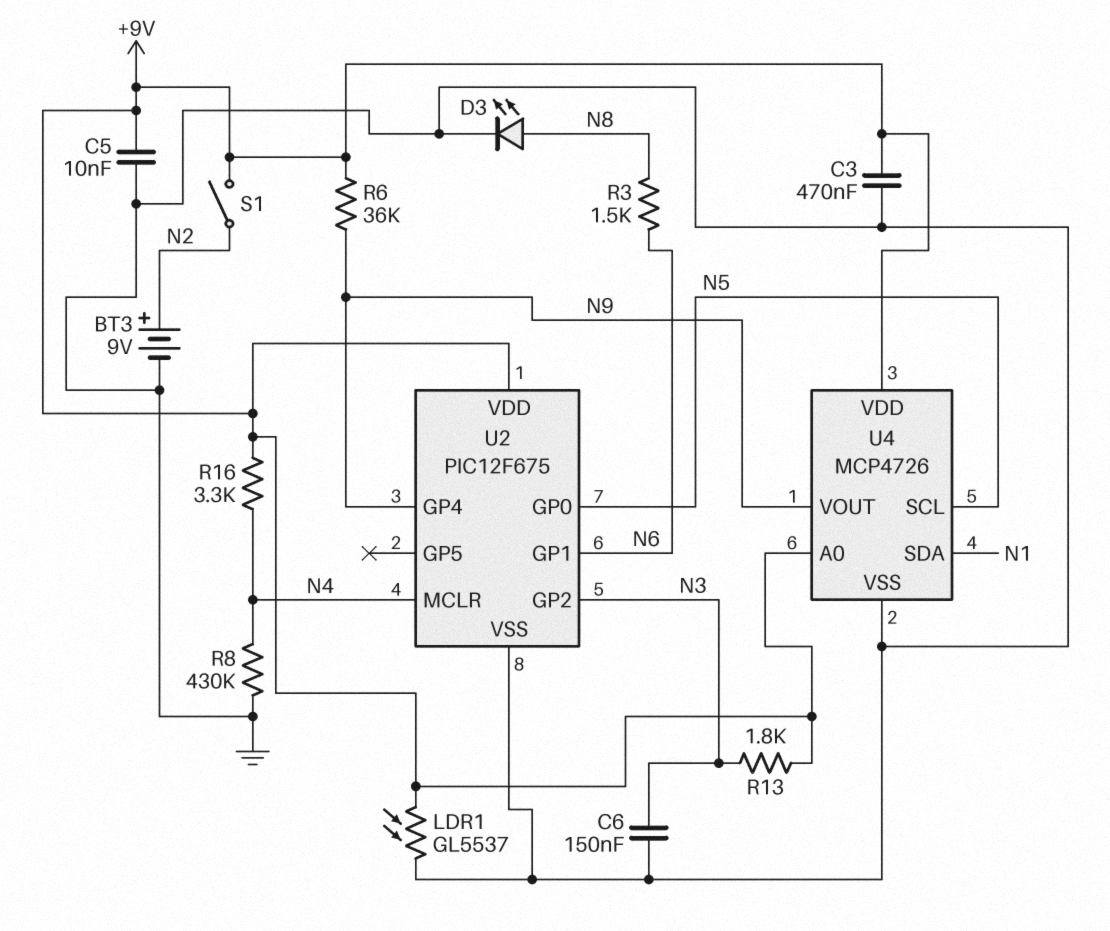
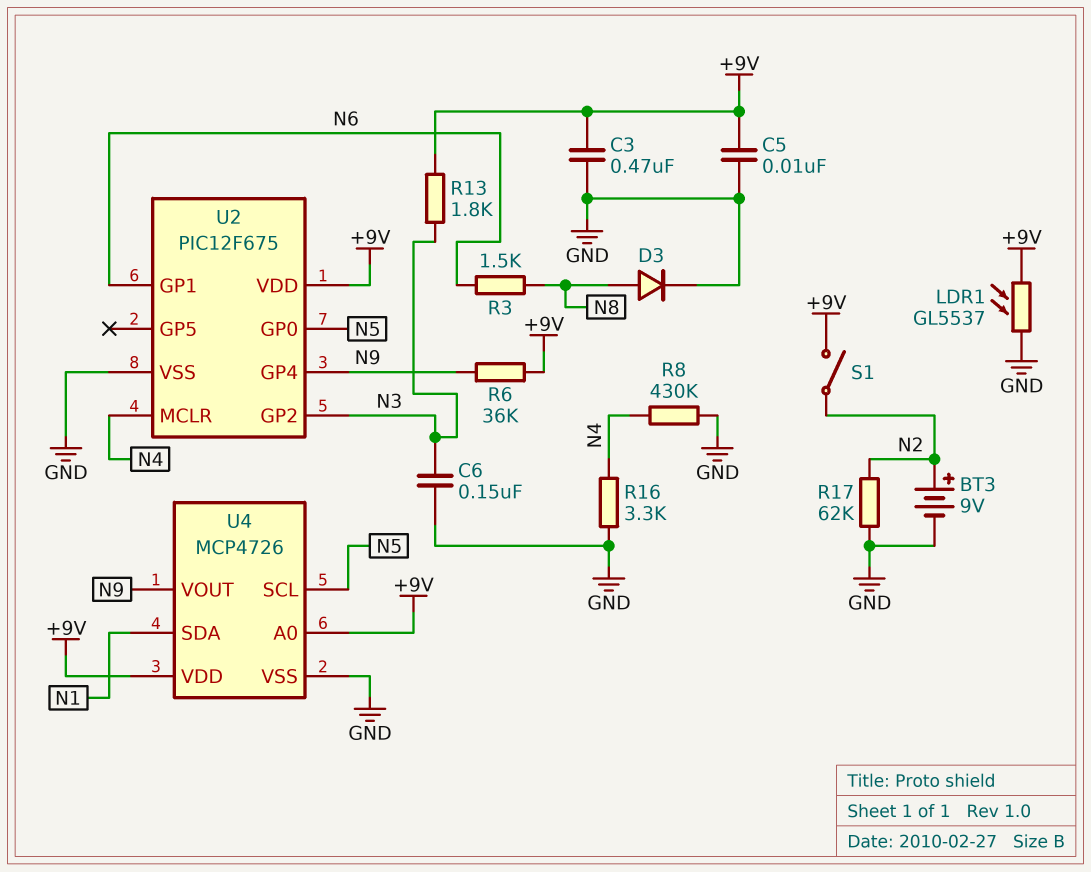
D3: LED (A N8, K GND) -> diode (A N8, K GND)
R16: 3.3k (+9V, N4) -> 3.3k (GND, N4)
R17: none -> 62k (GND, N2)

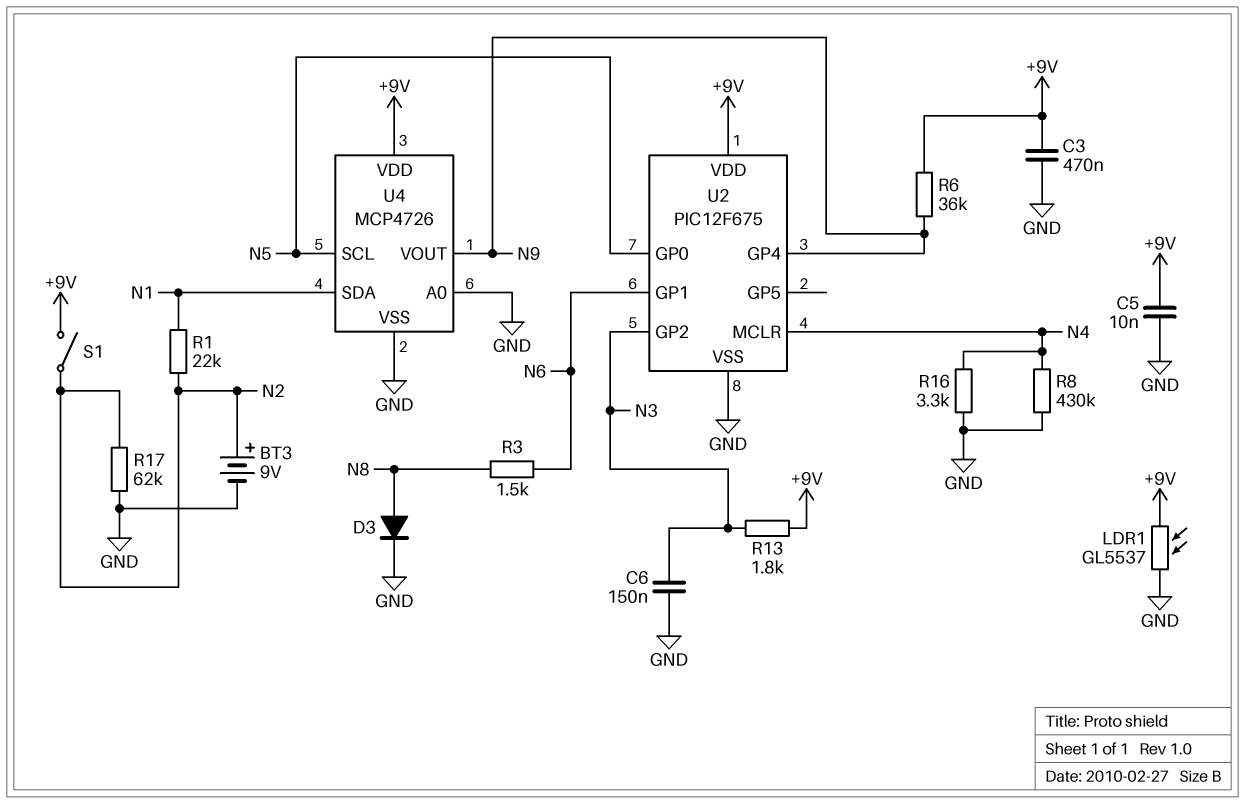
R1: none -> 22k (N1, N2)
U4 pin A0: +9V -> GND

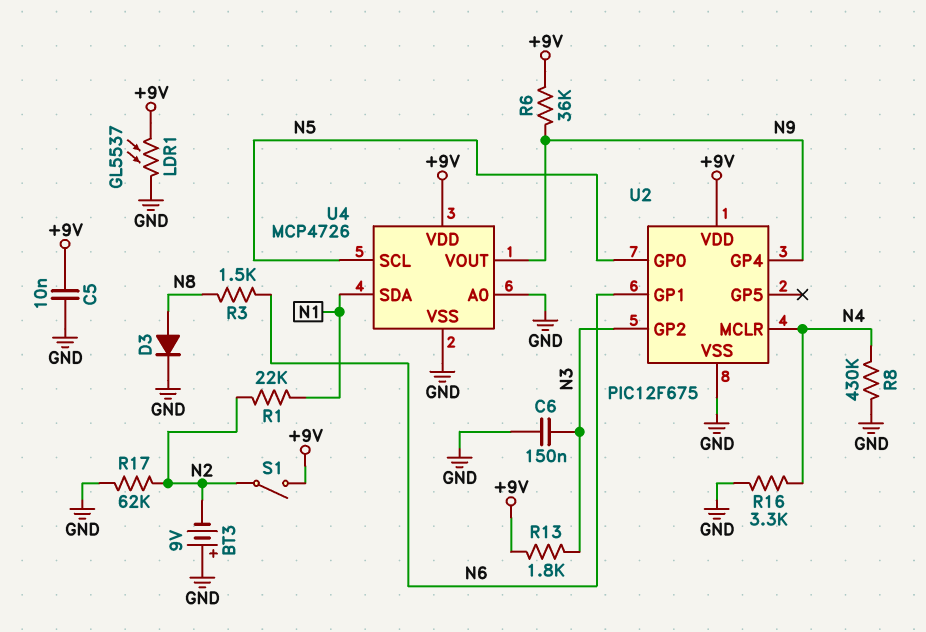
BT3: 9V (plus N2, minus GND) -> 9V (plus GND, minus N2)
C3: 470nF (+9V, GND) -> none

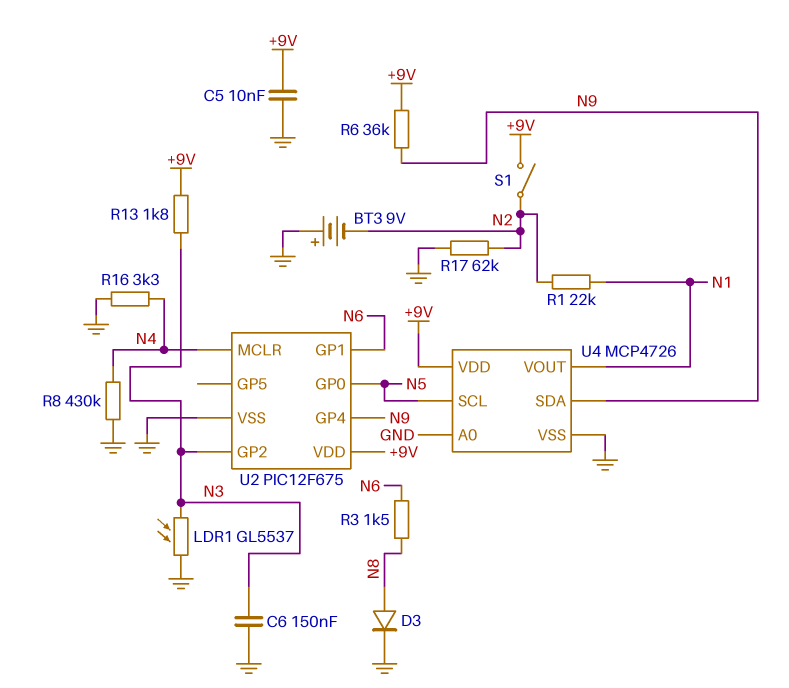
LDR1: GL5537 (+9V, GND) -> GL5537 (GND, N3)
U4 pin SDA: N1 -> N9
U4 pin VOUT: N9 -> N1

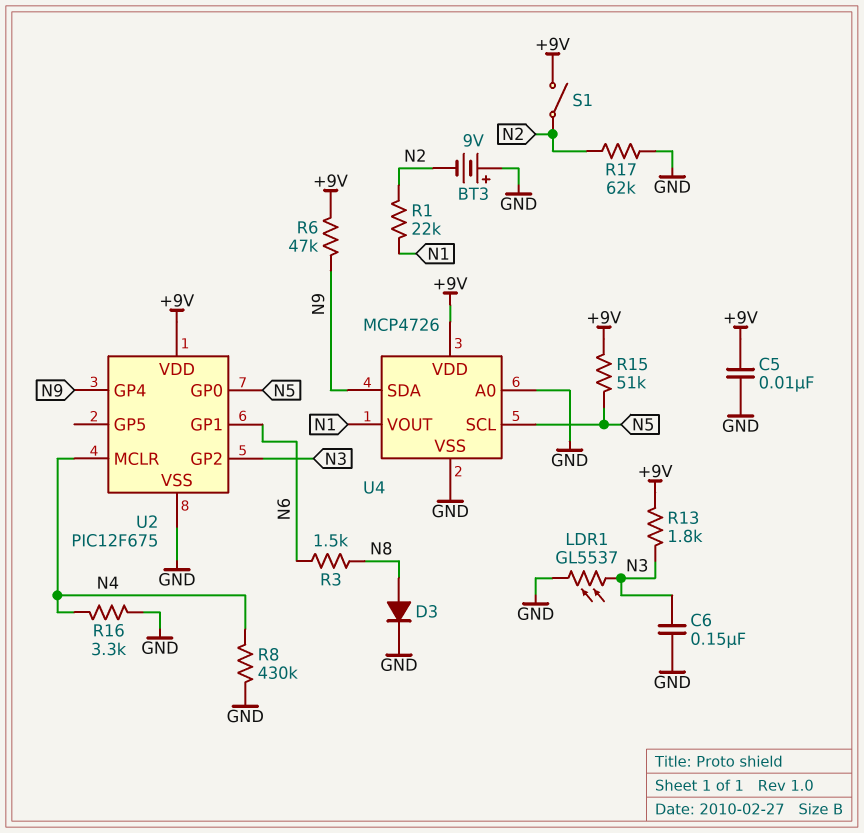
R6: 36k (+9V, N9) -> 47k (+9V, N9)
R15: none -> 51k (+9V, N5)

